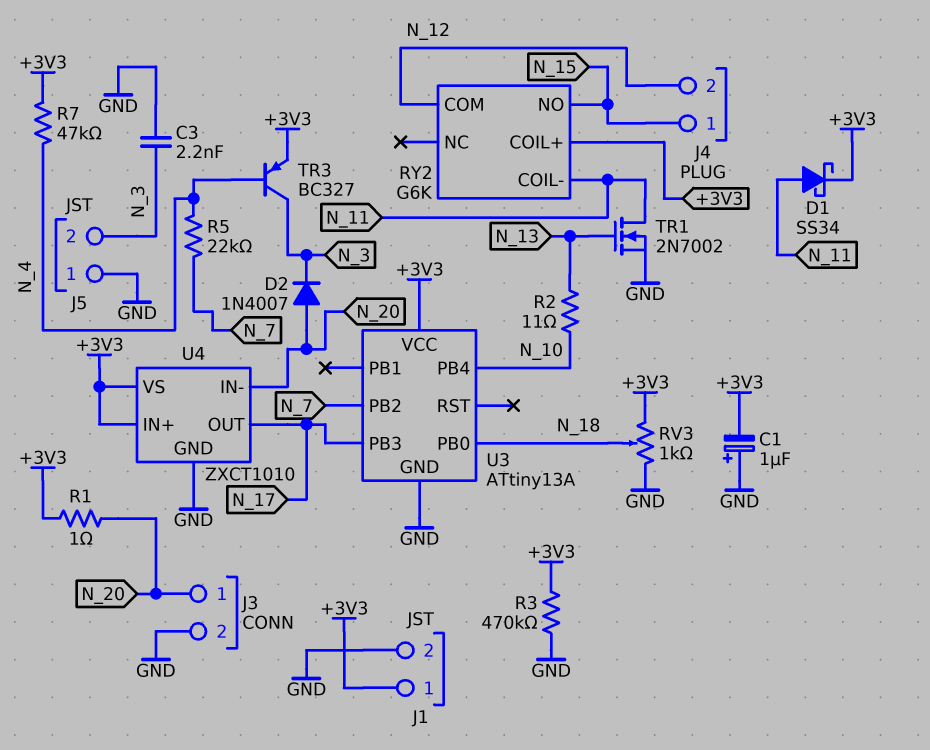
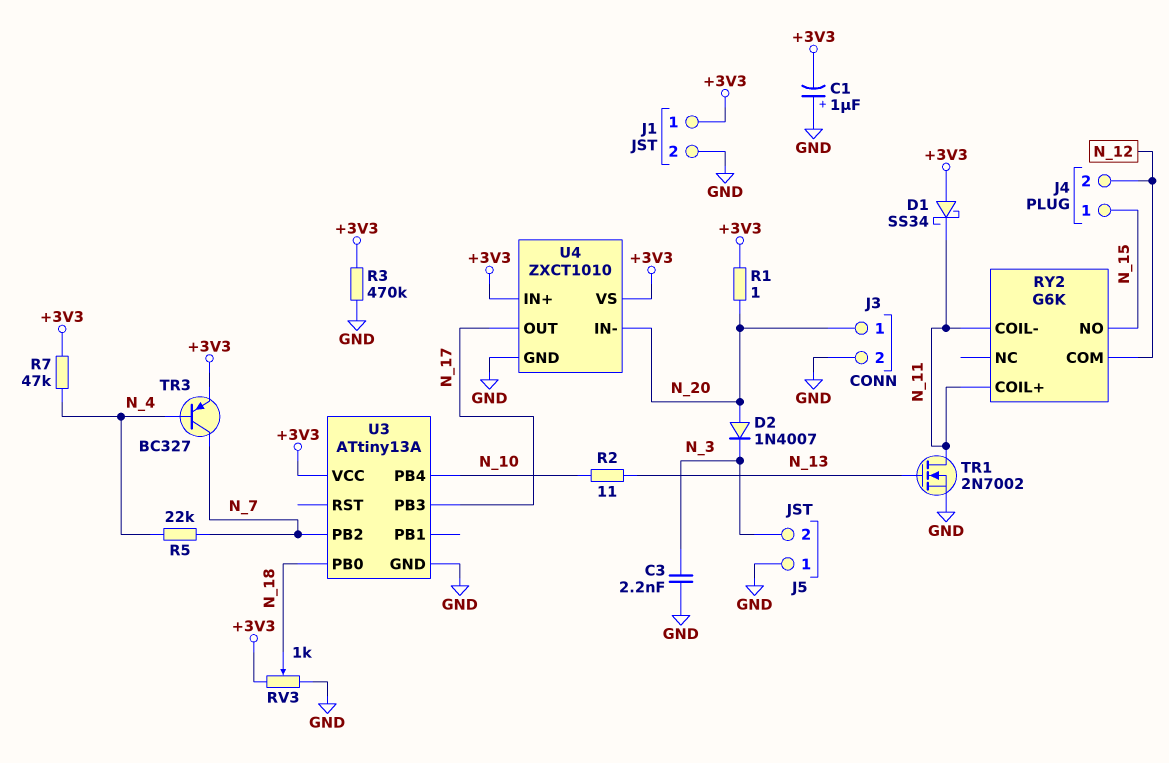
D1: schottky SS34 (A N_11, K +3V3) -> schottky SS34 (A +3V3, K N_11)
RY2 pin COIL+: +3V3 -> N_11
TR3: PNP BC327 (B N_4, C N_3, E +3V3) -> PNP BC327 (B N_4, C N_7, E +3V3)

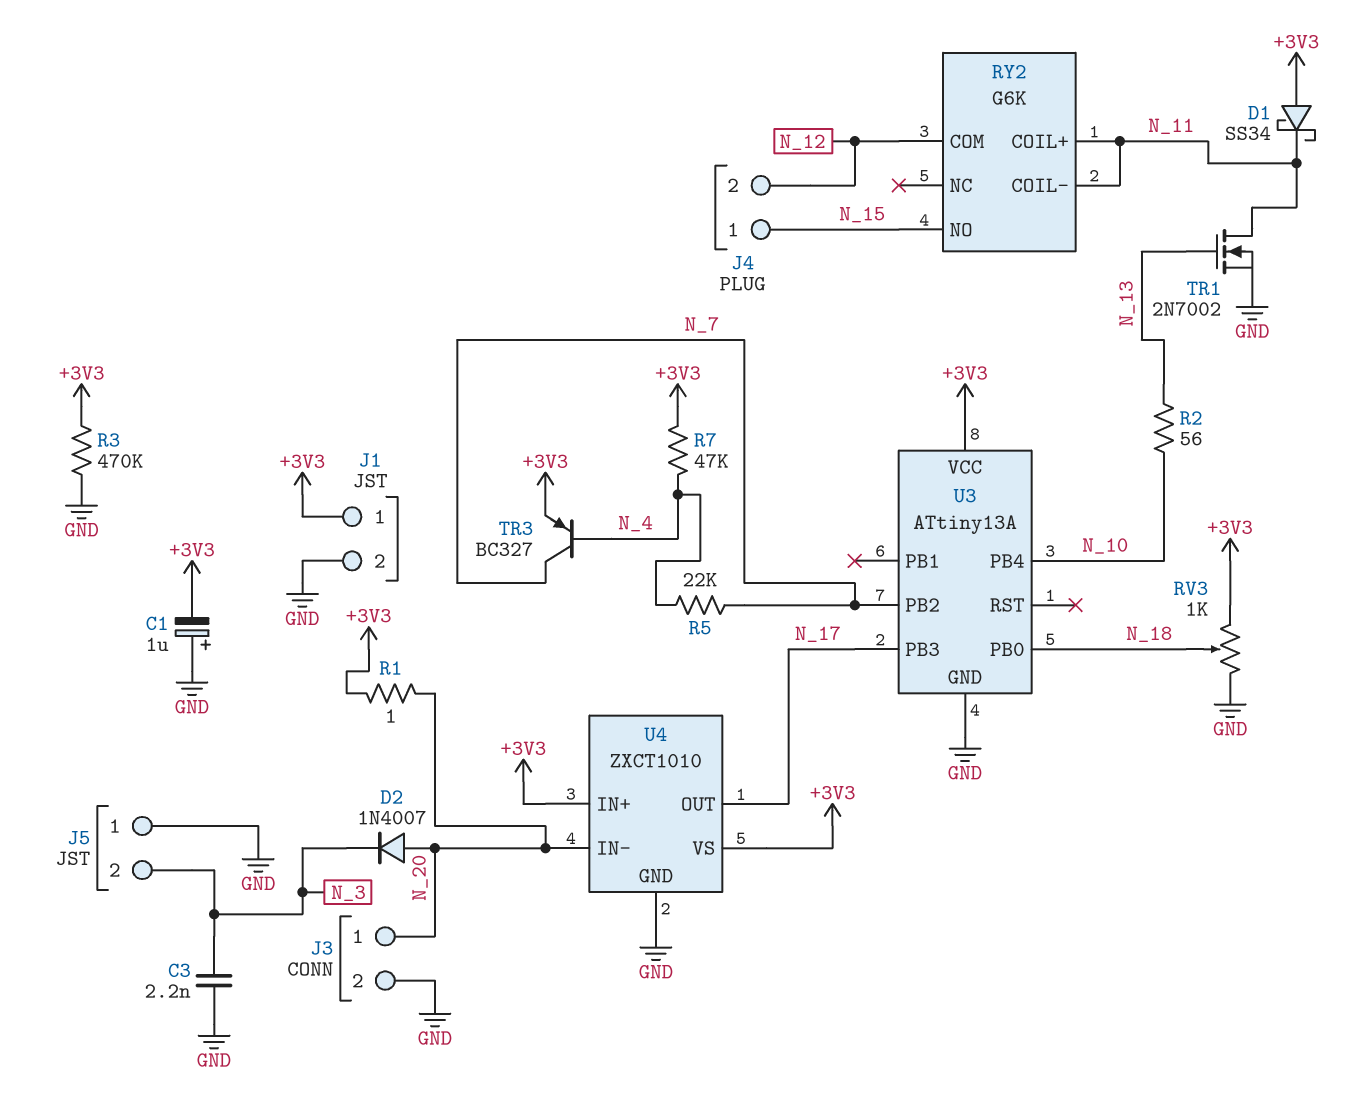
R2: 11 (N_10, N_13) -> 56 (N_10, N_13)

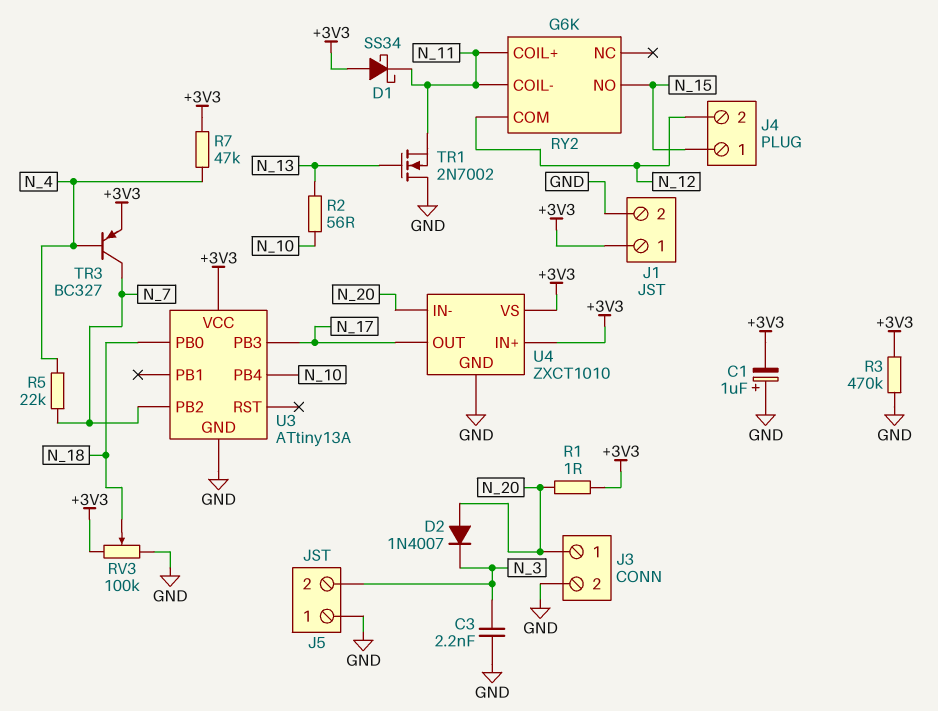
RV3: 1k (+3V3, GND, wiper N_18) -> 100k (+3V3, GND, wiper N_18)
TR1: NMOS 2N7002 (G N_13, D N_11, S GND) -> NMOS 2N7002 (G N_13, D GND, S N_11)

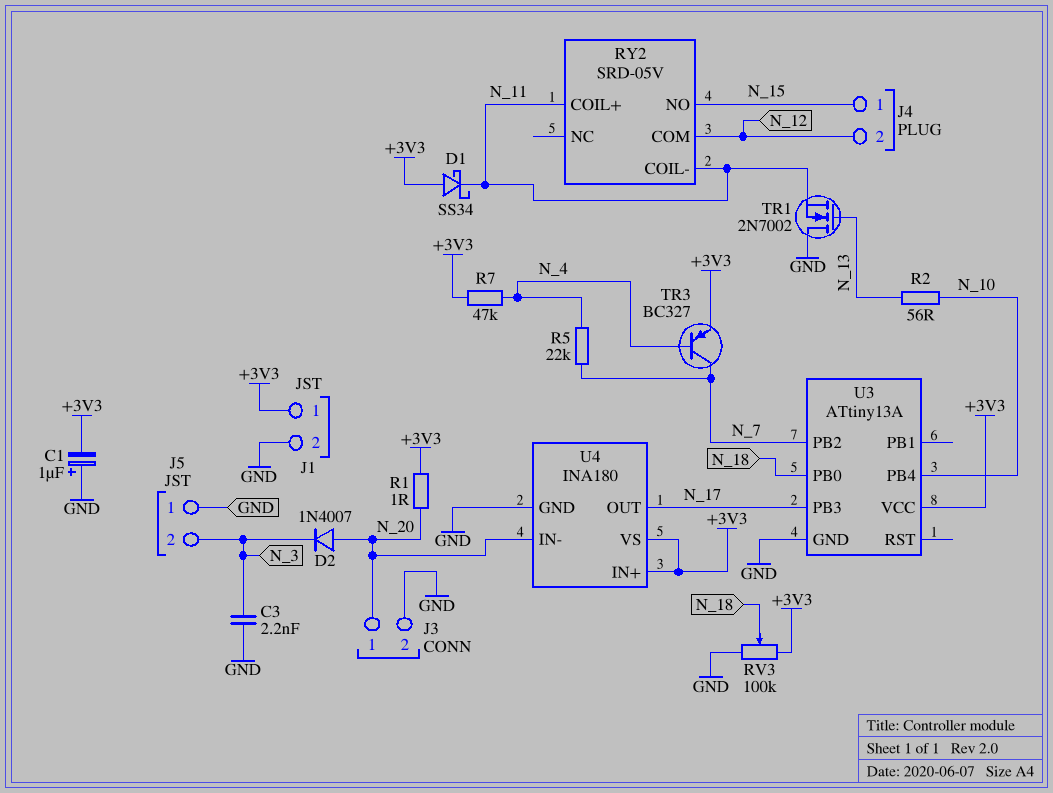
R3: 470k (+3V3, GND) -> none
RY2: G6K -> SRD-05V
U4: ZXCT1010 -> INA180

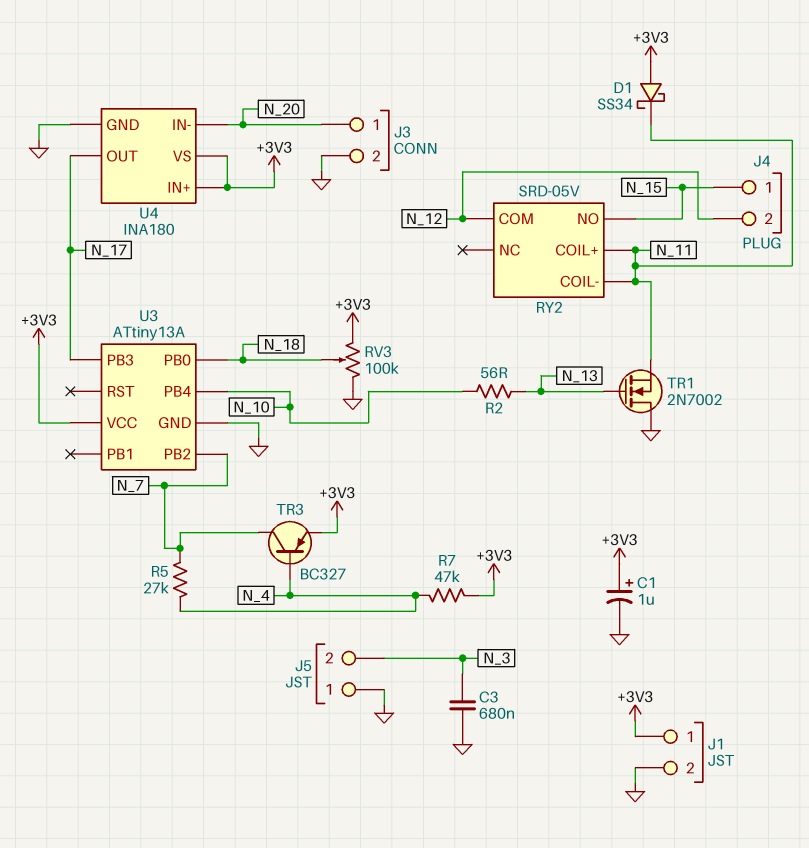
C1: 1uF (plus GND, minus +3V3) -> 1uF (plus +3V3, minus GND)
C3: 2.2nF (GND, N_3) -> 680nF (GND, N_3)
D2: diode 1N4007 (A N_20, K N_3) -> none
R1: 1 (+3V3, N_20) -> none
R5: 22k (N_4, N_7) -> 27k (N_4, N_7)

